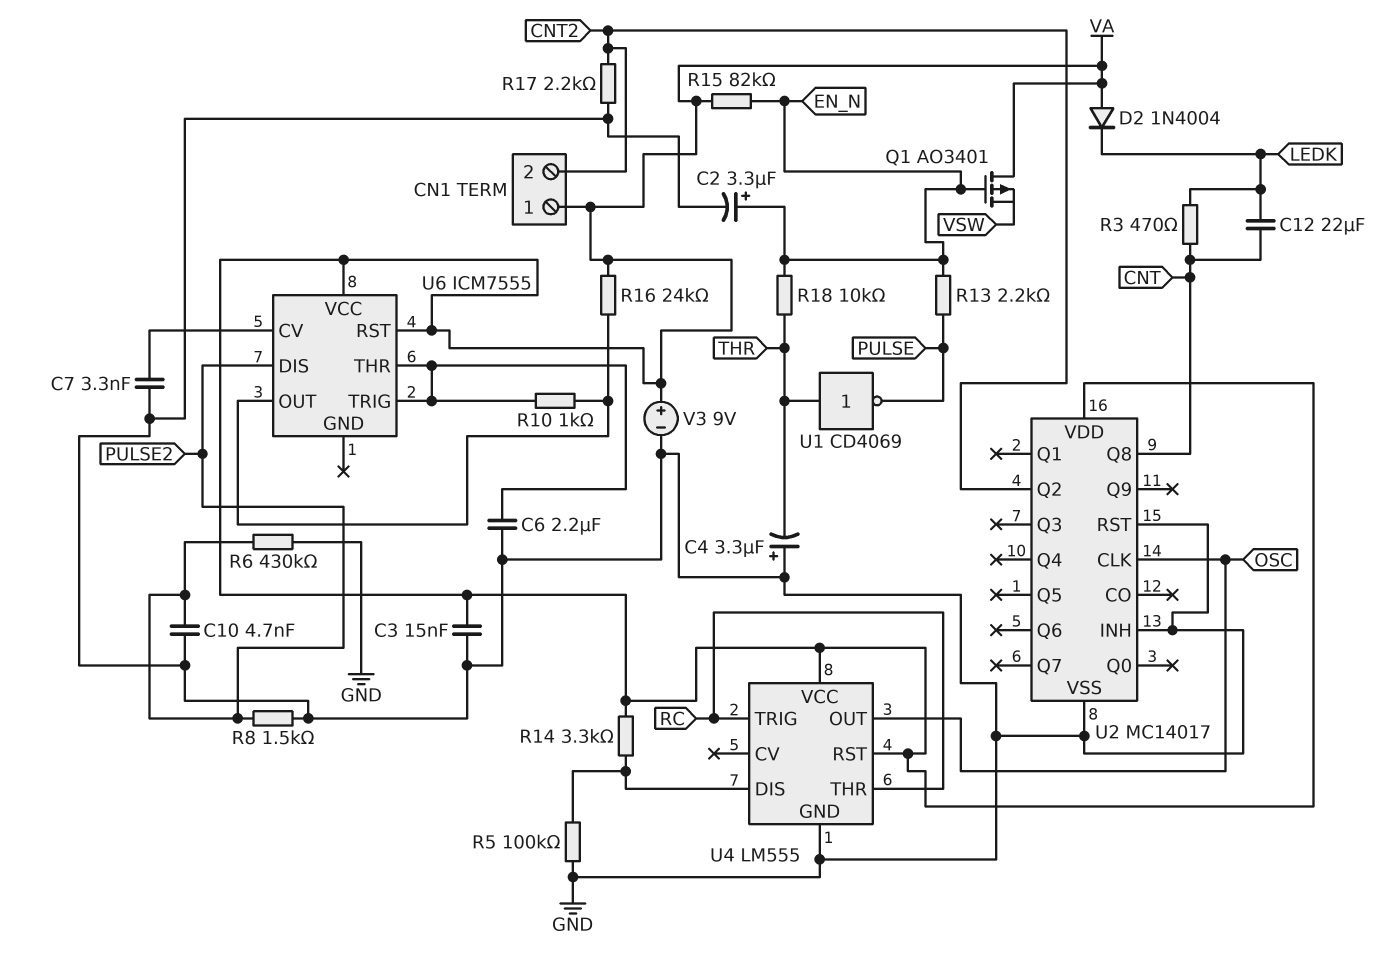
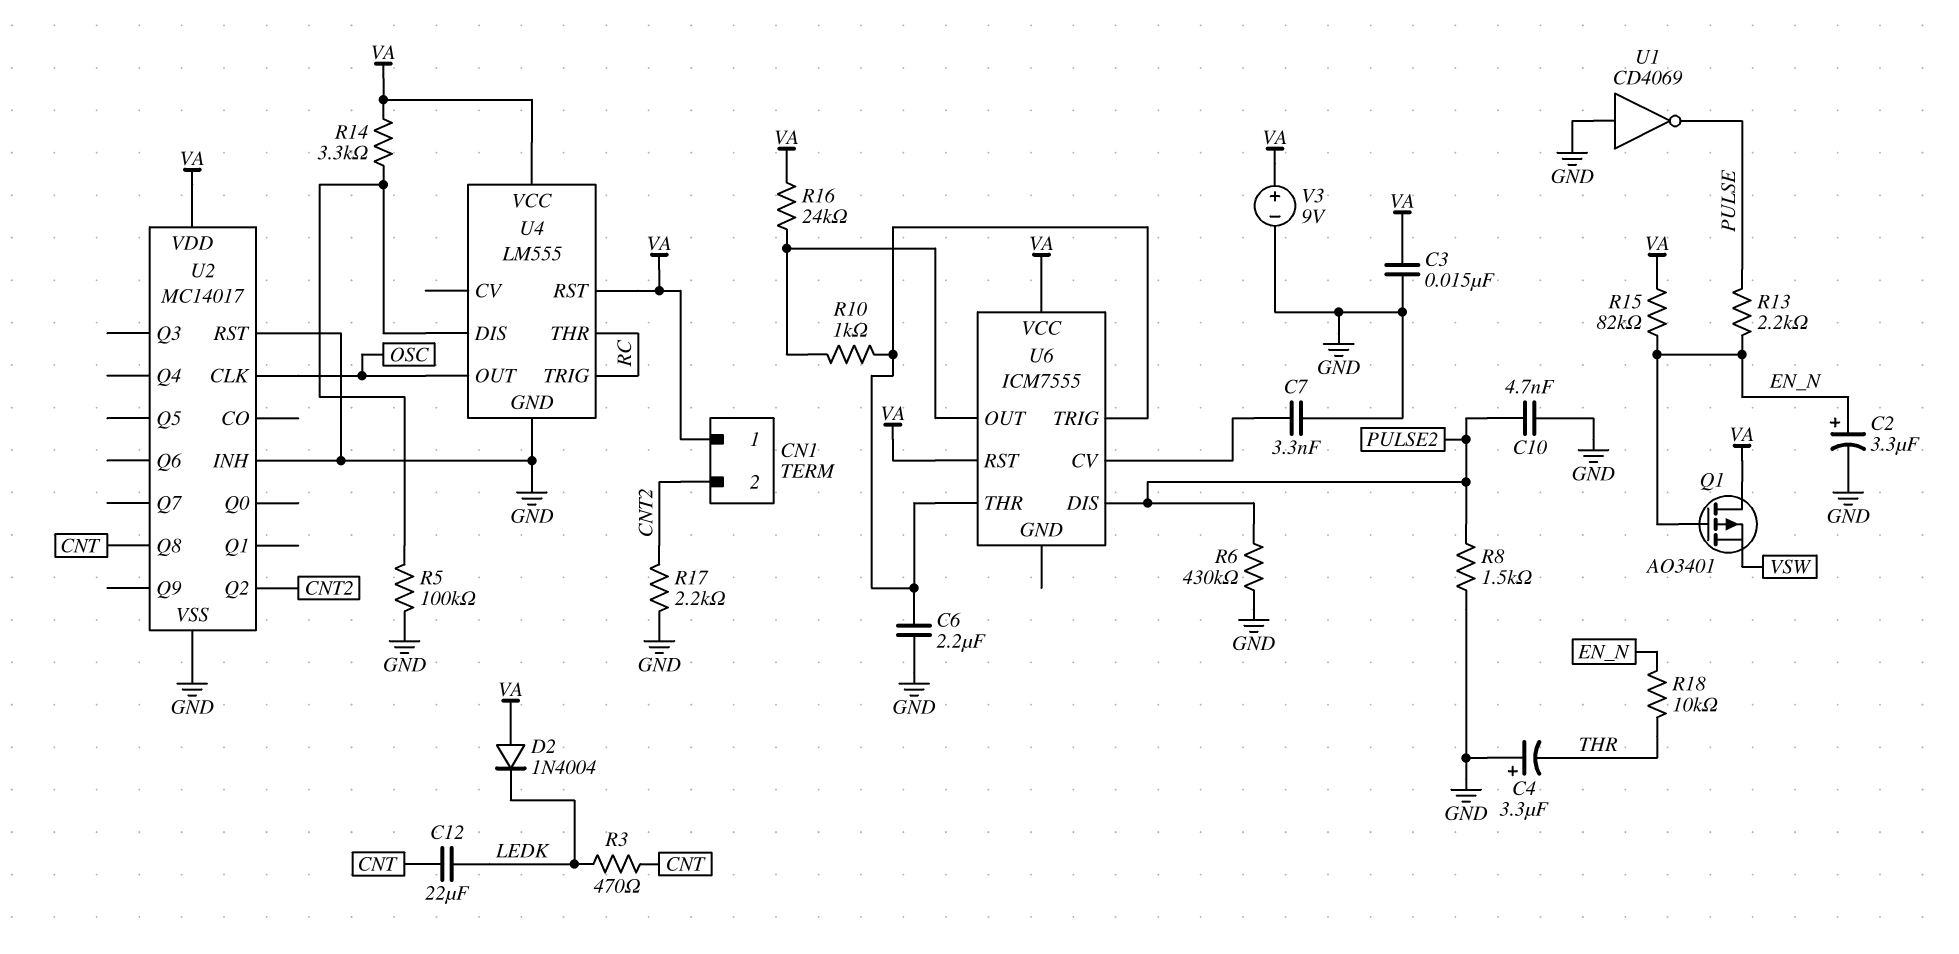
U1: NOT CD4069 (in THR, out PULSE) -> NOT CD4069 (in GND, out PULSE)

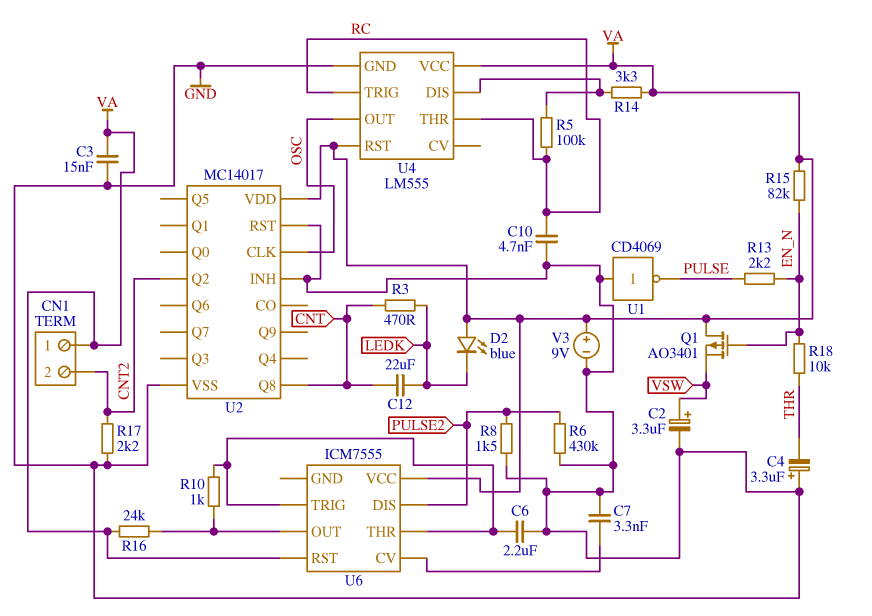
C2: 3.3uF (plus EN_N, minus GND) -> 3.3uF (plus VSW, minus GND)
C10: 4.7nF (GND, PULSE2) -> 4.7nF (GND, RC)
D2: diode 1N4004 (A VA, K LEDK) -> LED blue (A VA, K LEDK)
R5: 100k (GND, U4/DIS) -> 100k (RC, U4/DIS)

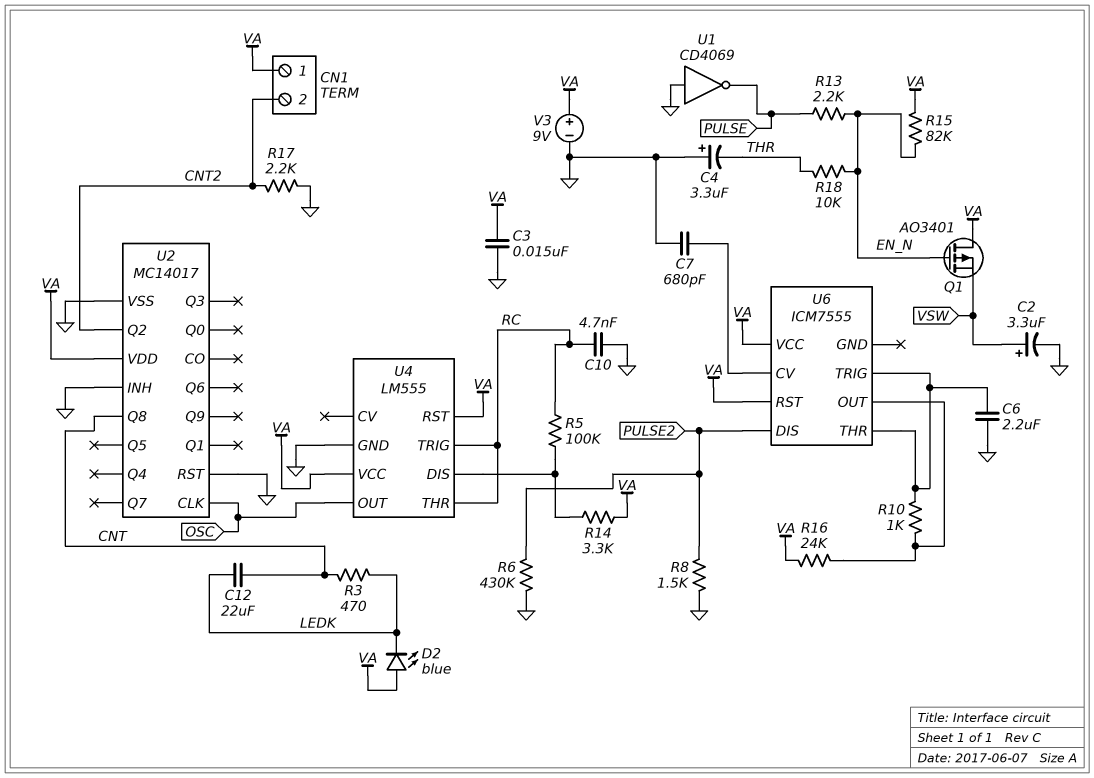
C7: 3.3nF (GND, U6/CV) -> 680pF (GND, U6/CV)

